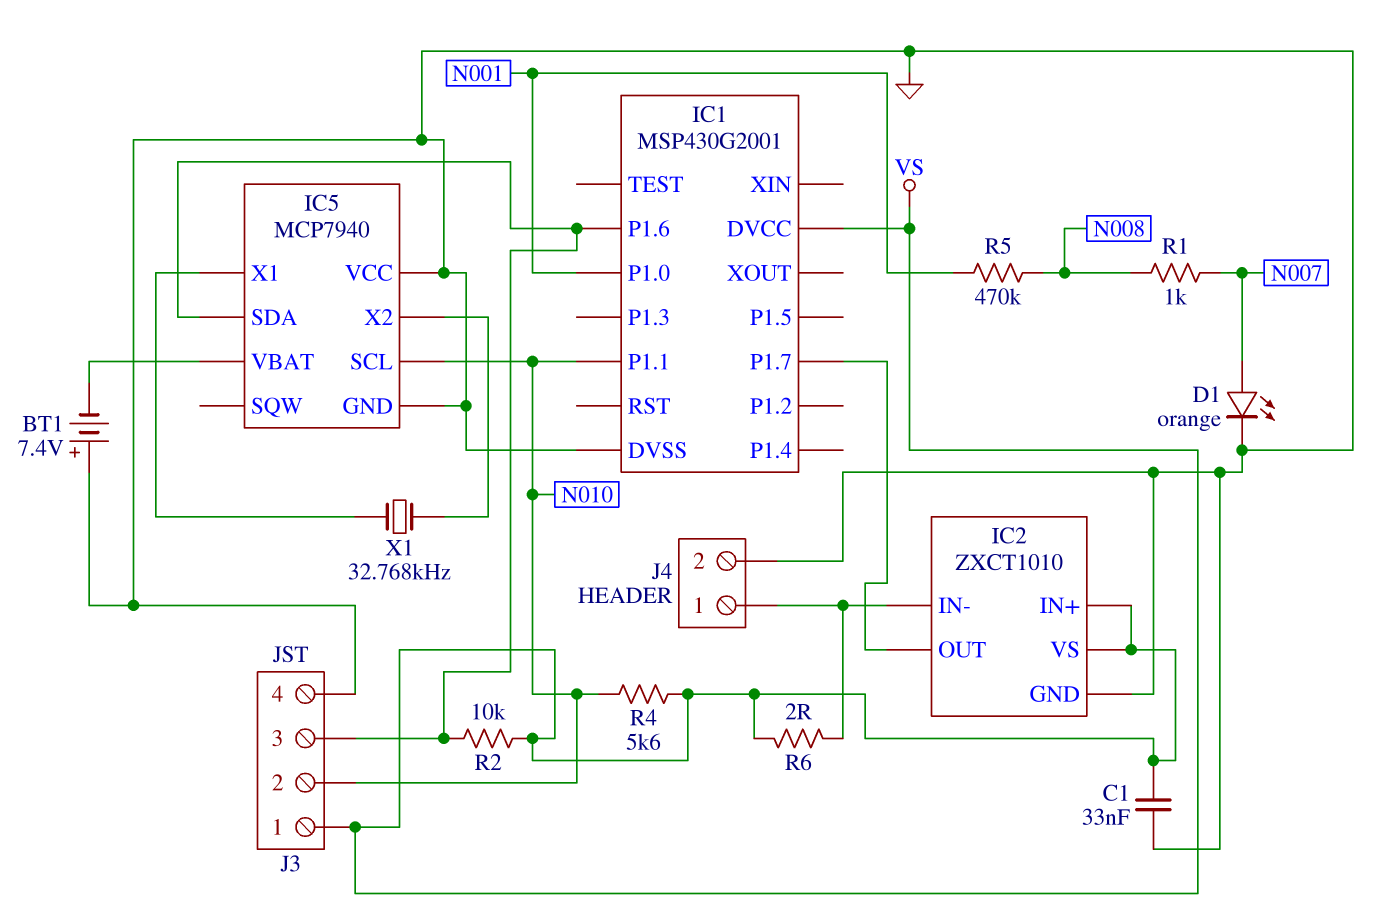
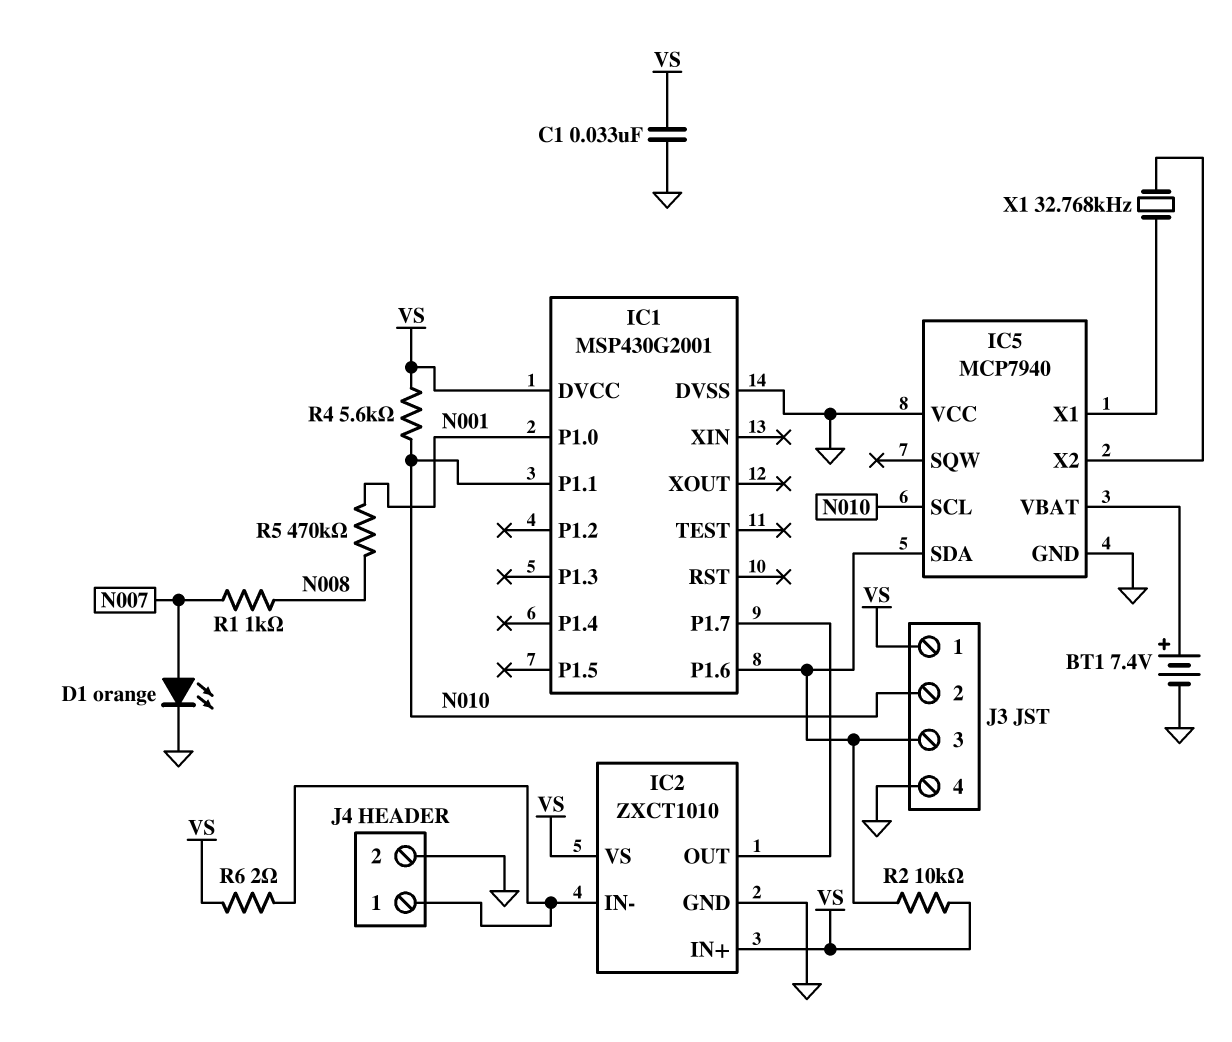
BT1: 7.4V (plus GND, minus IC5/VBAT) -> 7.4V (plus IC5/VBAT, minus GND)

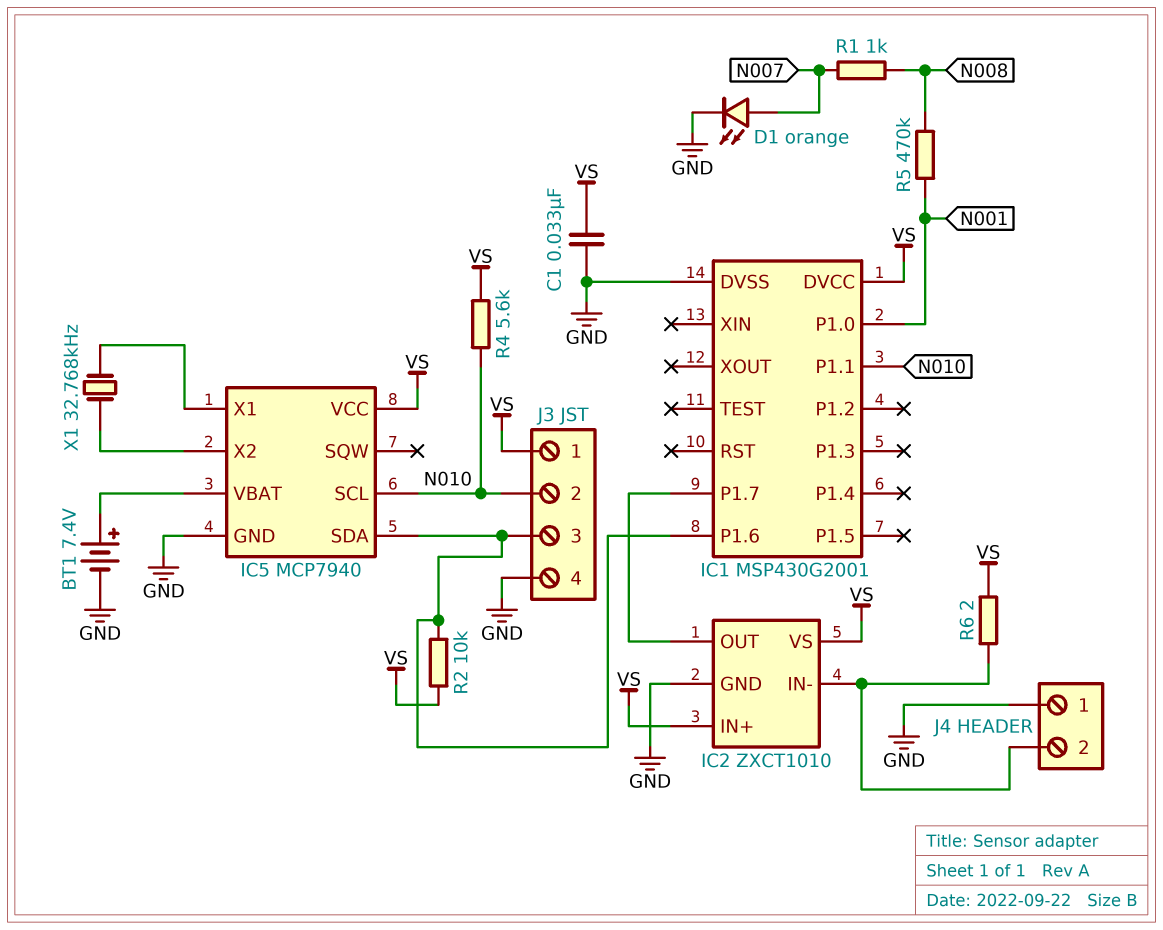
IC5 pin VCC: GND -> VS
J4 pin 1: IC2/IN- -> GND
J4 pin 2: GND -> IC2/IN-

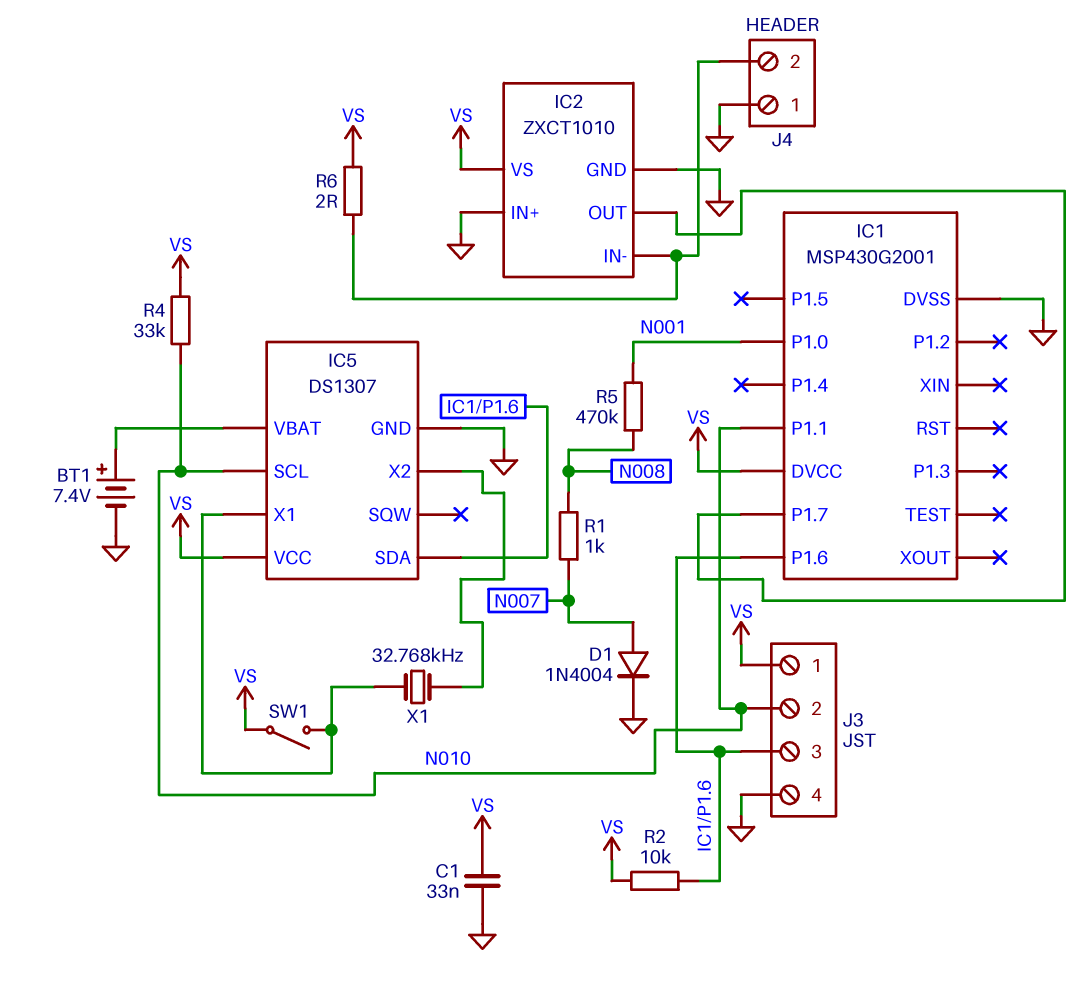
D1: LED orange (A N007, K GND) -> diode 1N4004 (A N007, K GND)
IC2 pin IN+: VS -> GND
IC5: MCP7940 -> DS1307
R4: 5.6k (N010, VS) -> 33k (N010, VS)
SW1: none -> switch (IC5/X1, VS)

